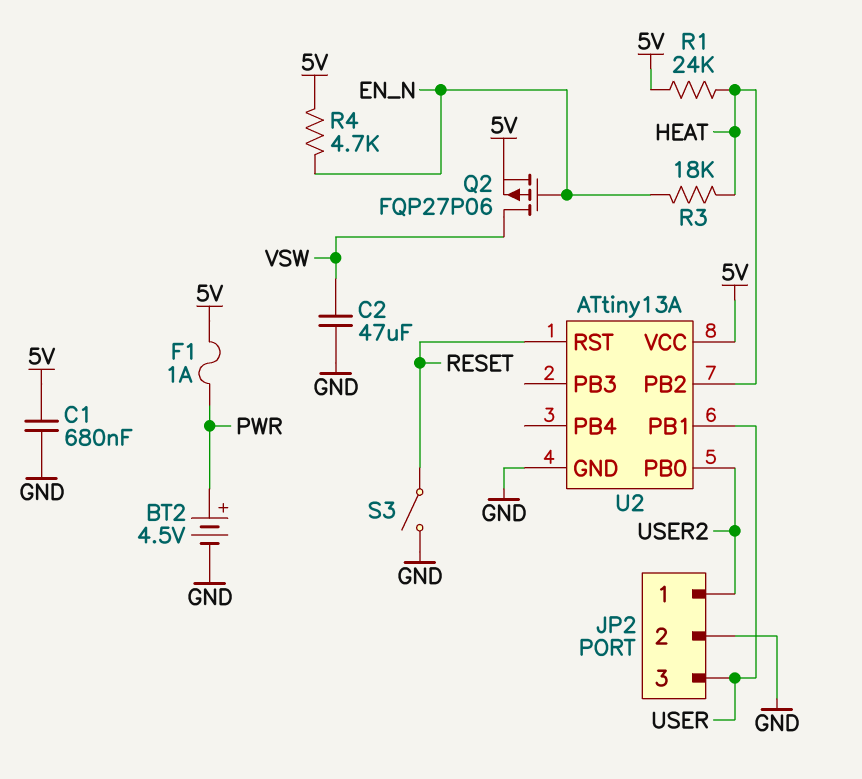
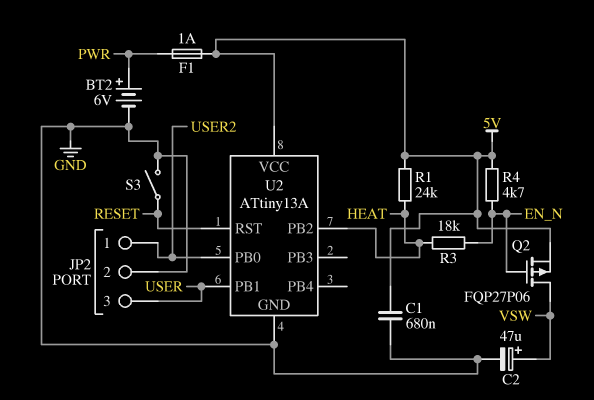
BT2: 4.5V (plus PWR, minus GND) -> 6V (plus PWR, minus GND)
C2: 47uF (GND, VSW) -> 47uF (plus VSW, minus GND)

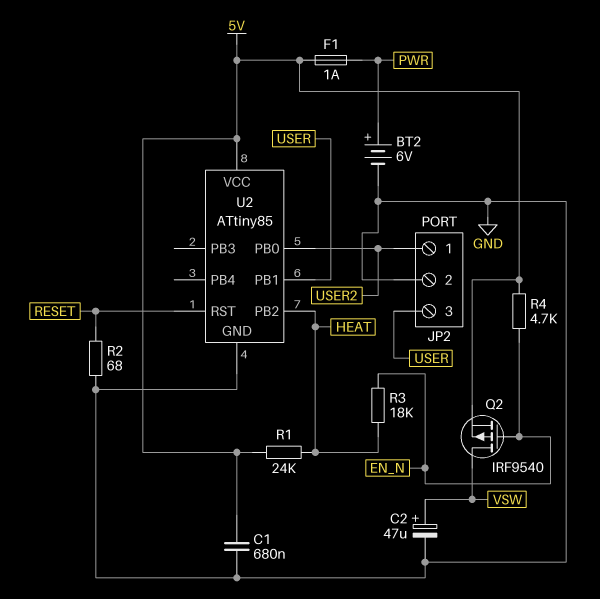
Q2: PMOS FQP27P06 (G EN_N, D VSW, S 5V) -> PMOS IRF9540 (G EN_N, D VSW, S 5V)
R2: none -> 68 (GND, RESET)
S3: switch (GND, RESET) -> none
U2: ATtiny13A -> ATtiny85

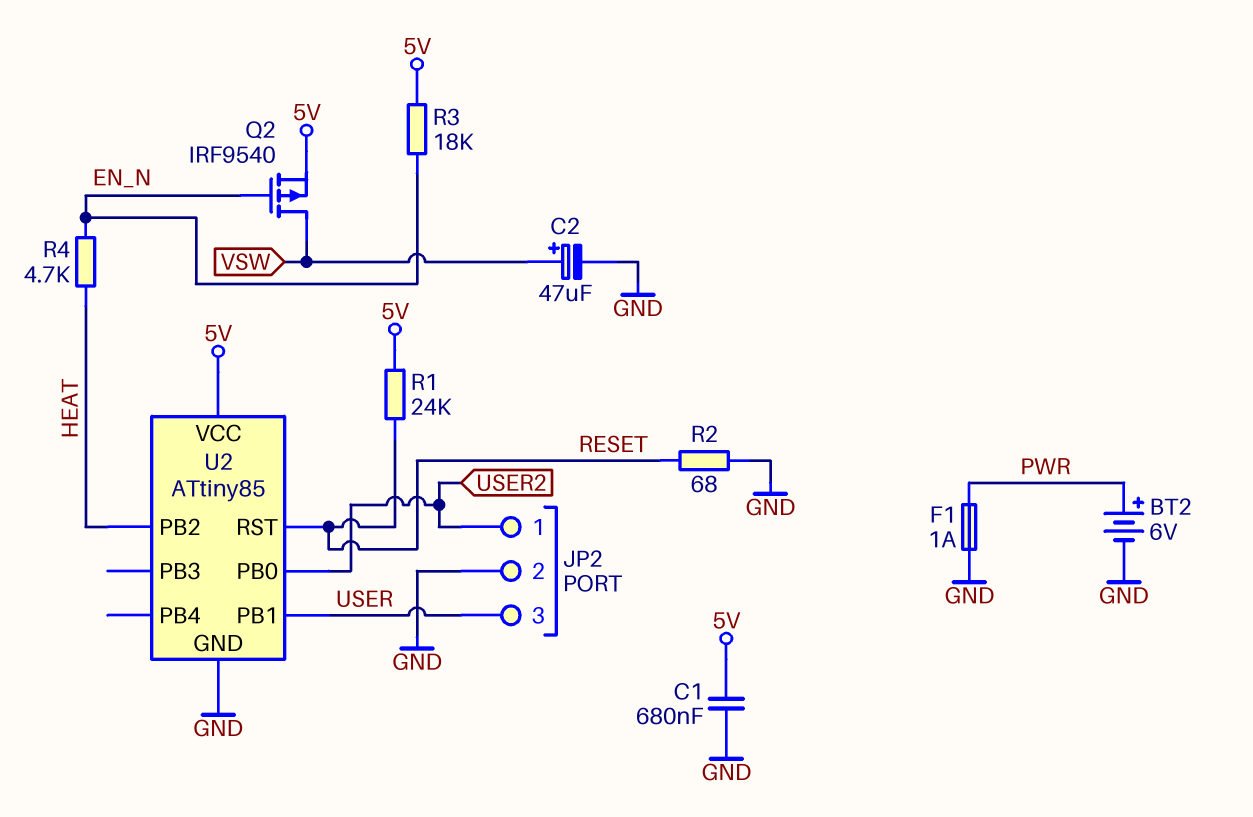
F1: 1A (5V, PWR) -> 1A (GND, PWR)
R1: 24k (5V, HEAT) -> 24k (5V, RESET)
R3: 18k (EN_N, HEAT) -> 18k (5V, EN_N)
R4: 4.7k (5V, EN_N) -> 4.7k (EN_N, HEAT)

